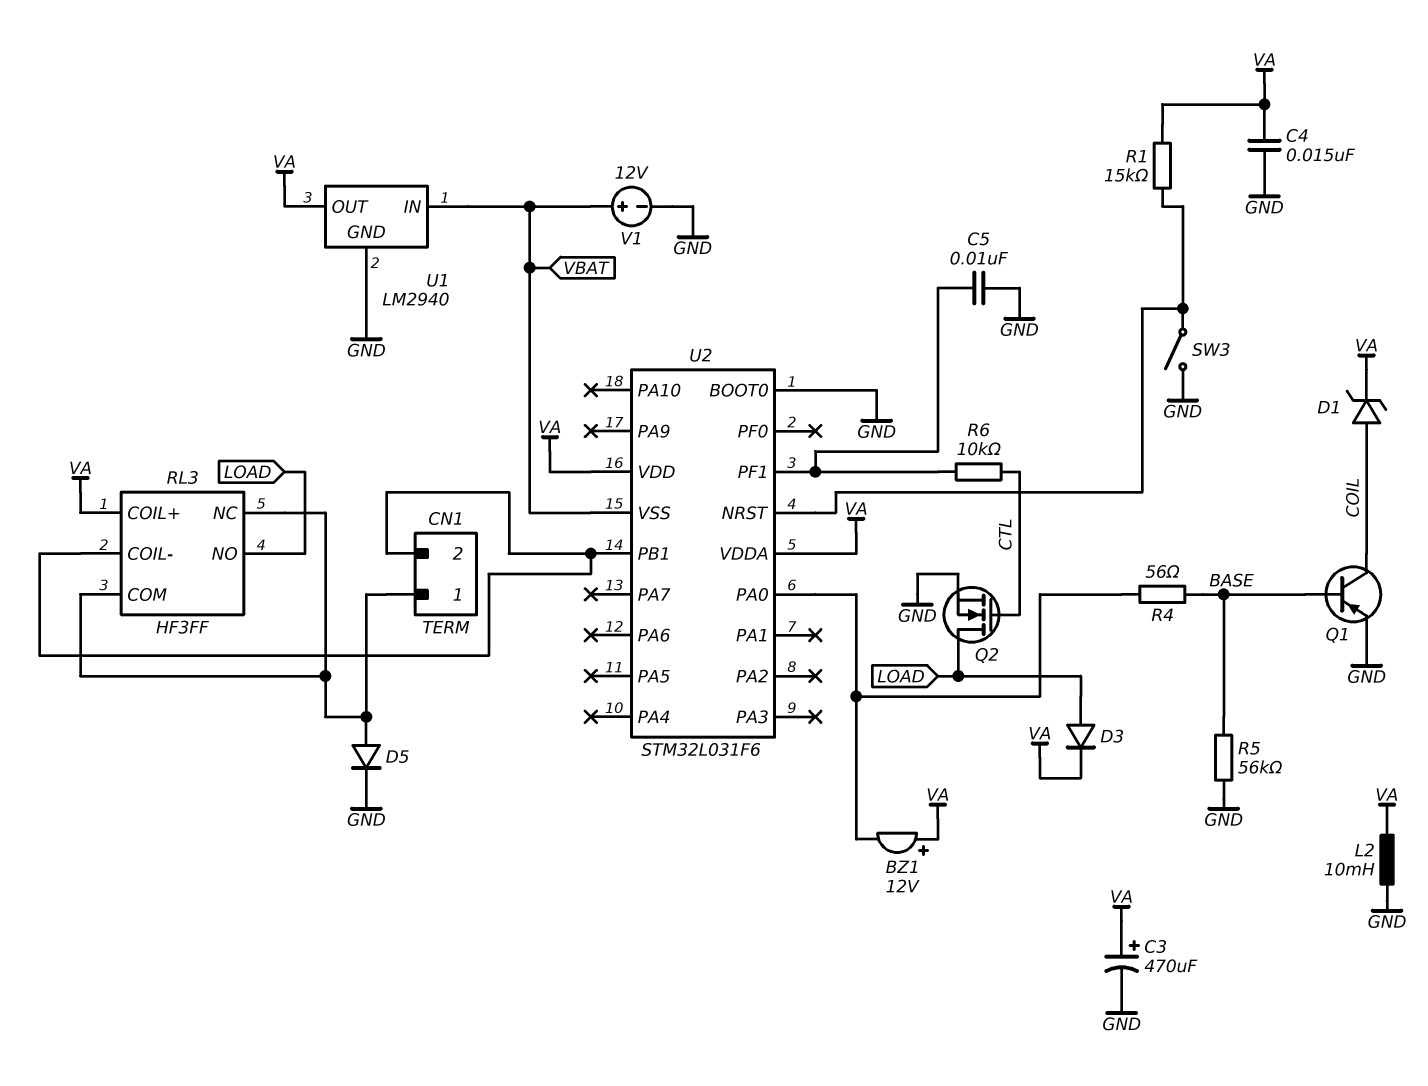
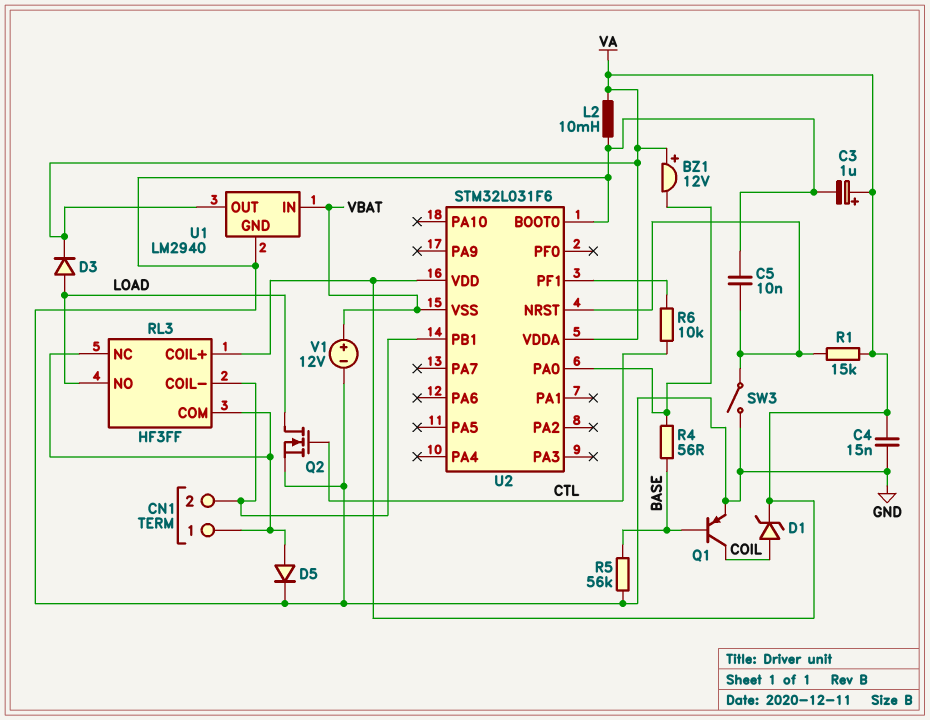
C3: 470uF (plus VA, minus GND) -> 1uF (plus VA, minus GND)
C5: 10nF (GND, U2/PF1) -> 10nF (GND, U2/NRST)

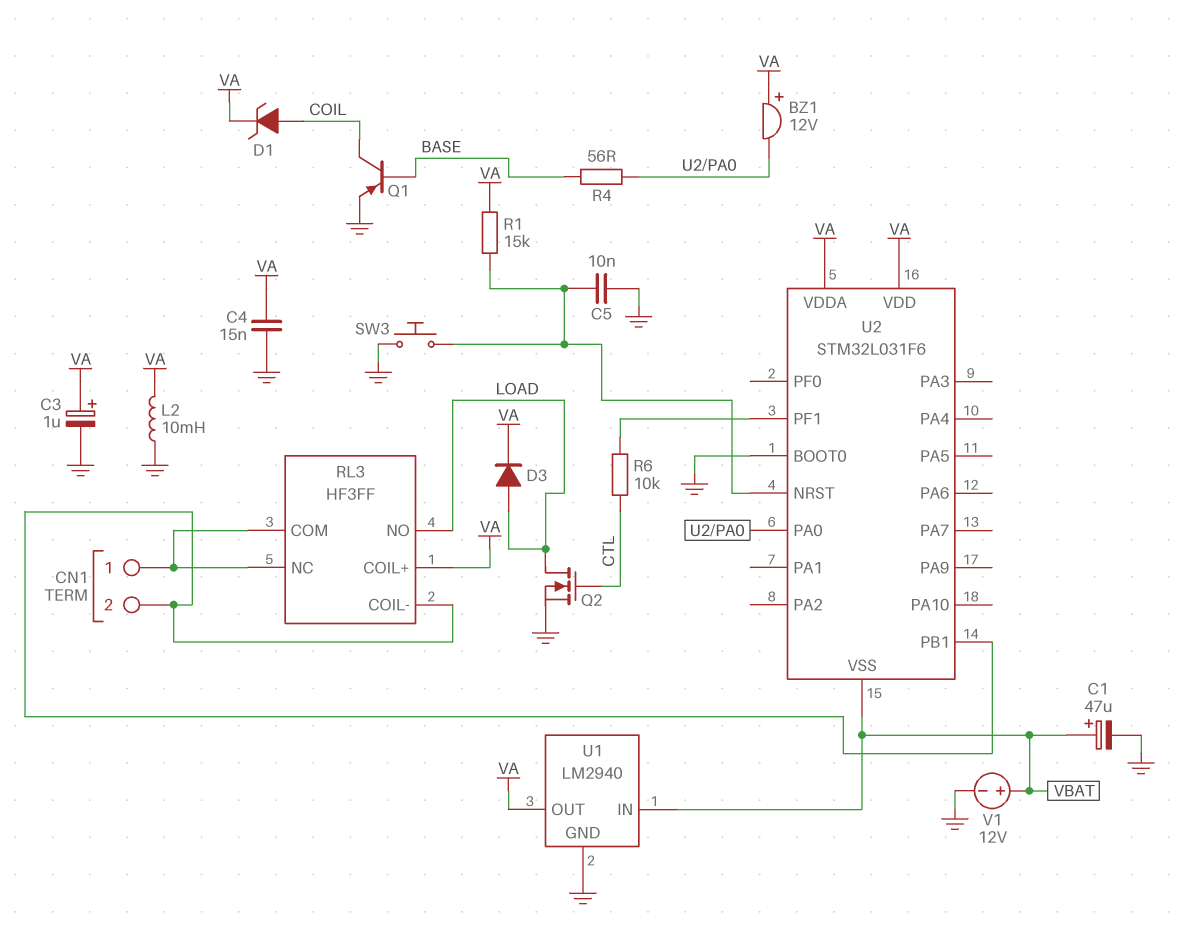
C1: none -> 47uF (plus VBAT, minus GND)
D5: diode (A CN1/1, K GND) -> none
R5: 56k (BASE, GND) -> none
SW3: switch (GND, U2/NRST) -> button (GND, U2/NRST)

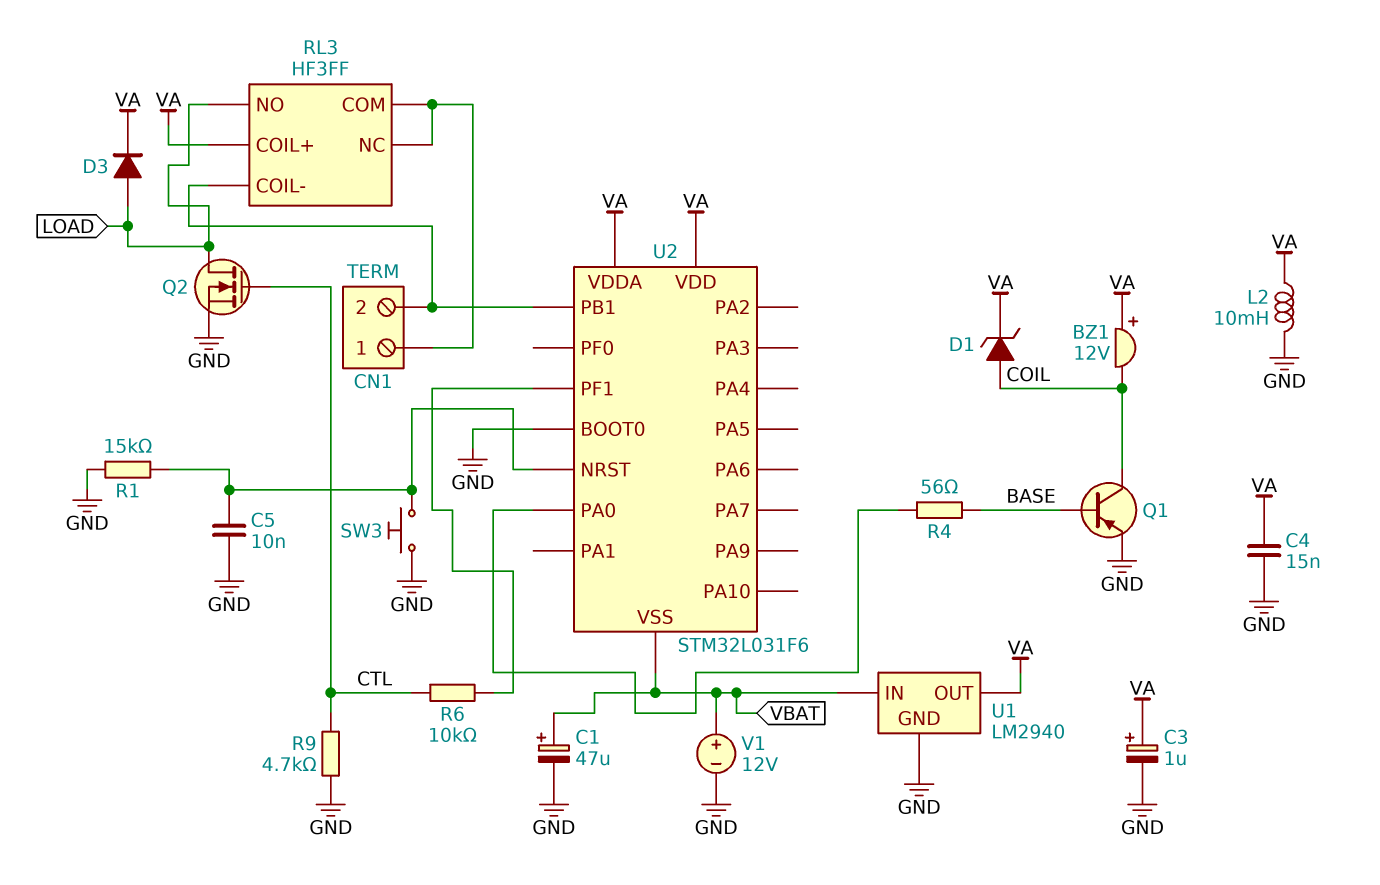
BZ1: buzzer 12V (plus VA, minus U2/PA0) -> buzzer 12V (plus VA, minus COIL)
R1: 15k (U2/NRST, VA) -> 15k (GND, U2/NRST)
R9: none -> 4.7k (CTL, GND)

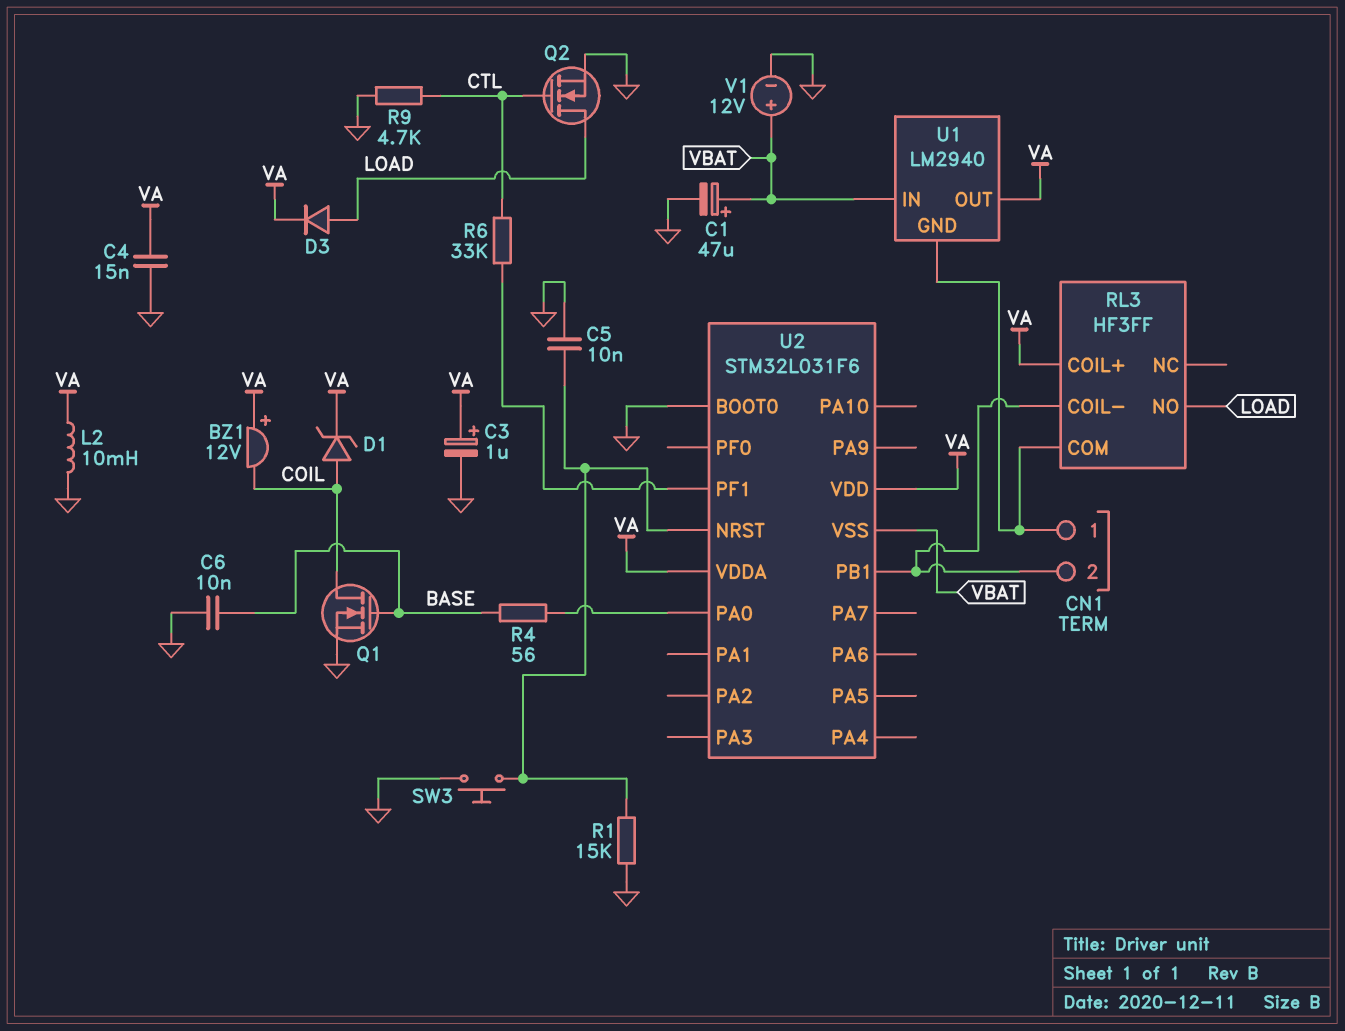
C6: none -> 10nF (BASE, GND)
Q1: PNP (B BASE, C COIL, E GND) -> NMOS (G BASE, D COIL, S GND)
R6: 10k (CTL, U2/PF1) -> 33k (CTL, U2/PF1)
RL3 pin NC: CN1/1 -> none
U1 pin GND: GND -> CN1/1

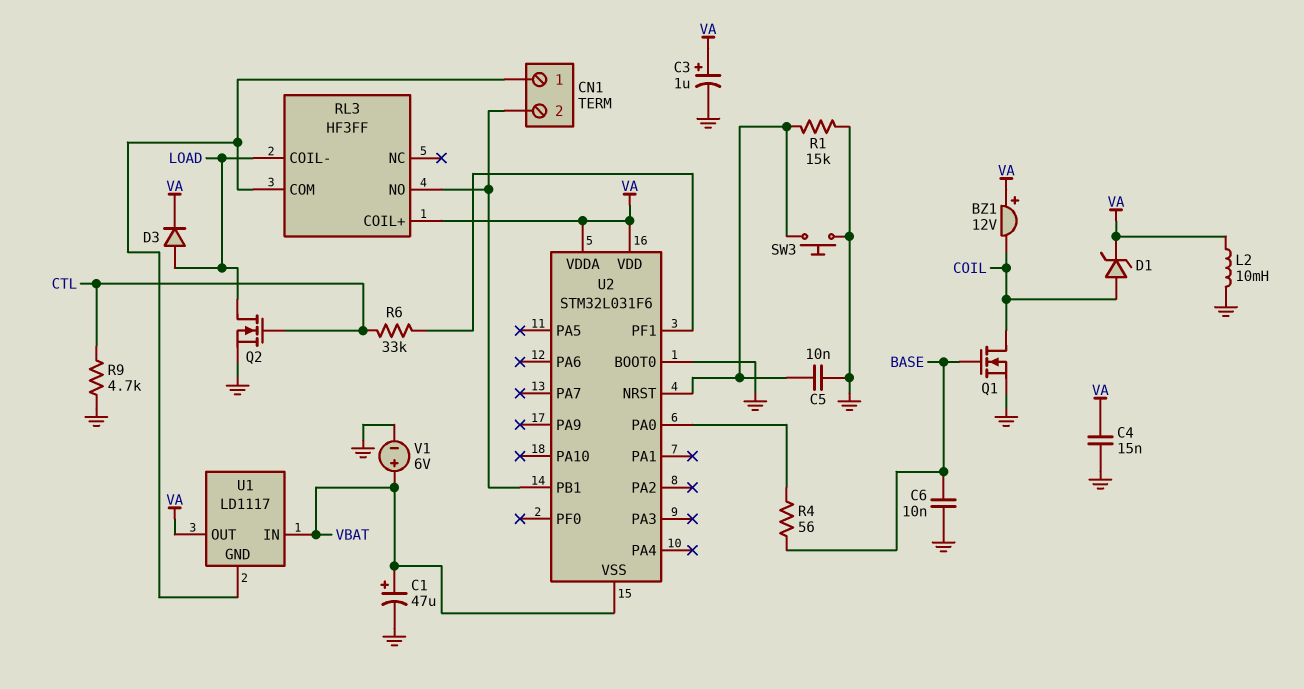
RL3 pin COIL-: CN1/2 -> LOAD
RL3 pin NO: LOAD -> CN1/2
U1: LM2940 -> LD1117
V1: 12V (plus VBAT, minus GND) -> 6V (plus VBAT, minus GND)

